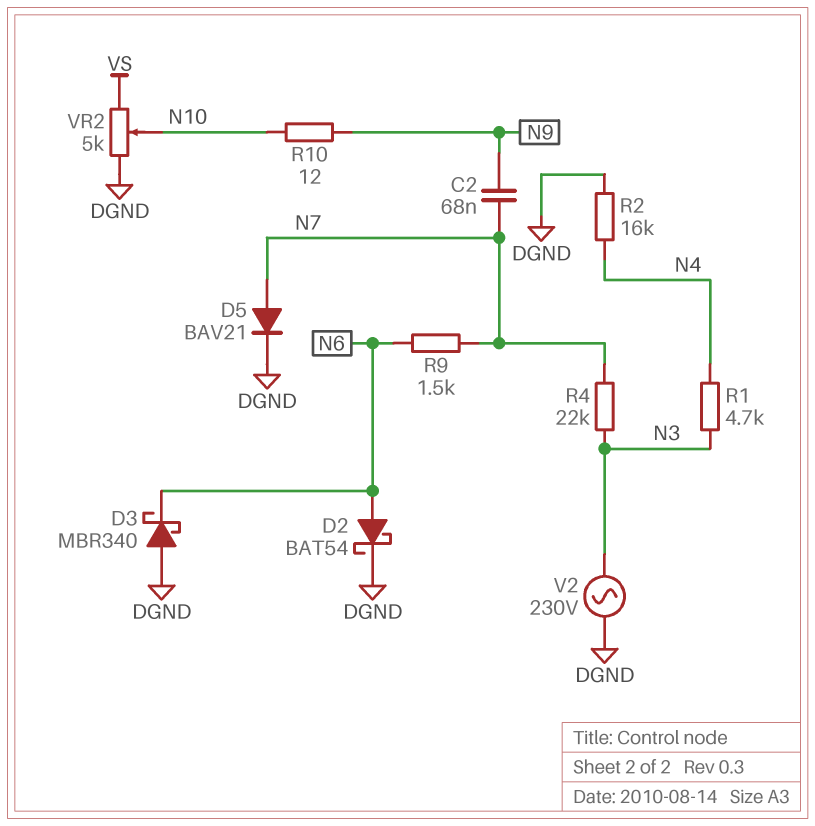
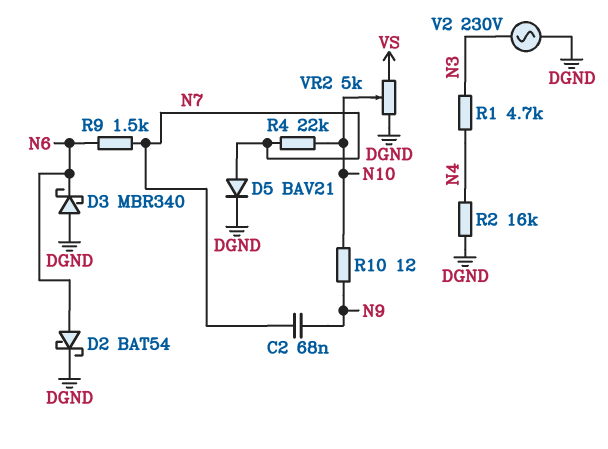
R4: 22k (N3, N7) -> 22k (N7, N10)

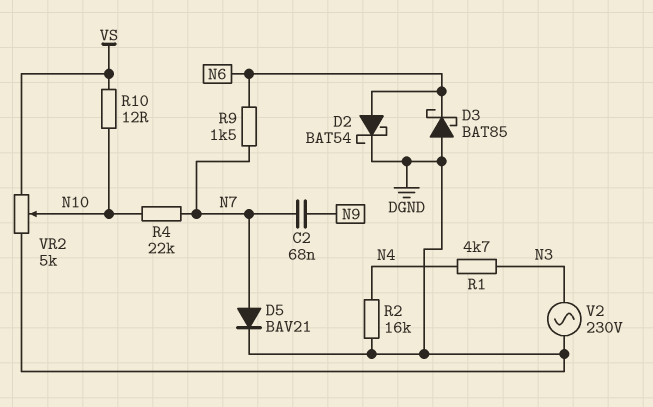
D3: schottky MBR340 (A DGND, K N6) -> schottky BAT85 (A DGND, K N6)
R10: 12 (N9, N10) -> 12 (N10, VS)

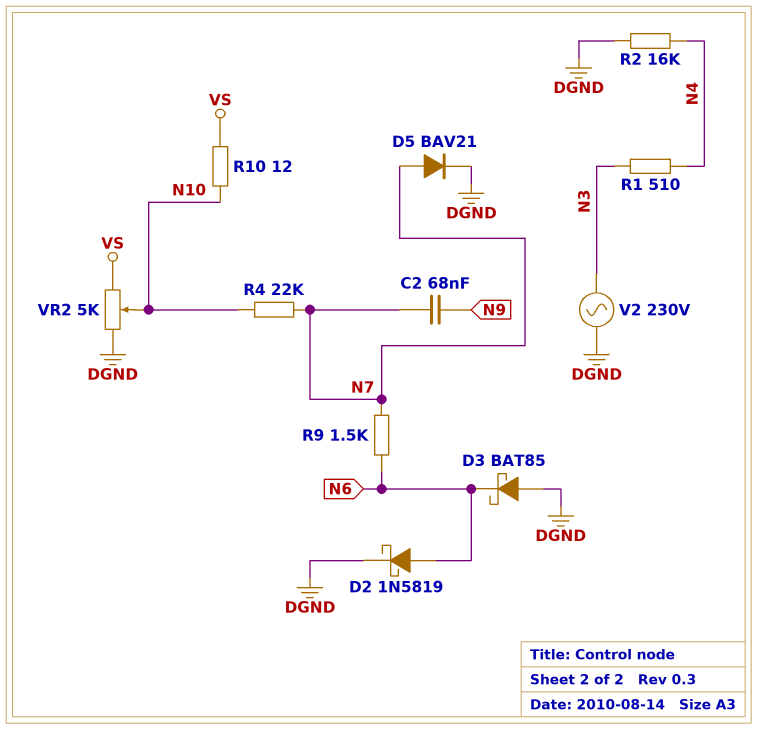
D2: schottky BAT54 (A N6, K DGND) -> schottky 1N5819 (A N6, K DGND)
R1: 4.7k (N3, N4) -> 510 (N3, N4)

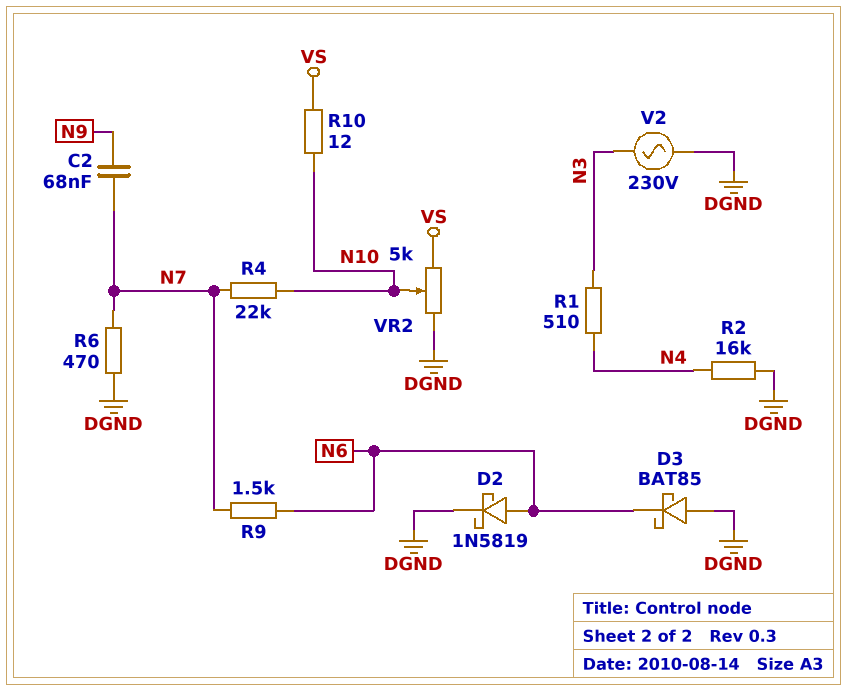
D5: diode BAV21 (A N7, K DGND) -> none
R6: none -> 470 (DGND, N7)

